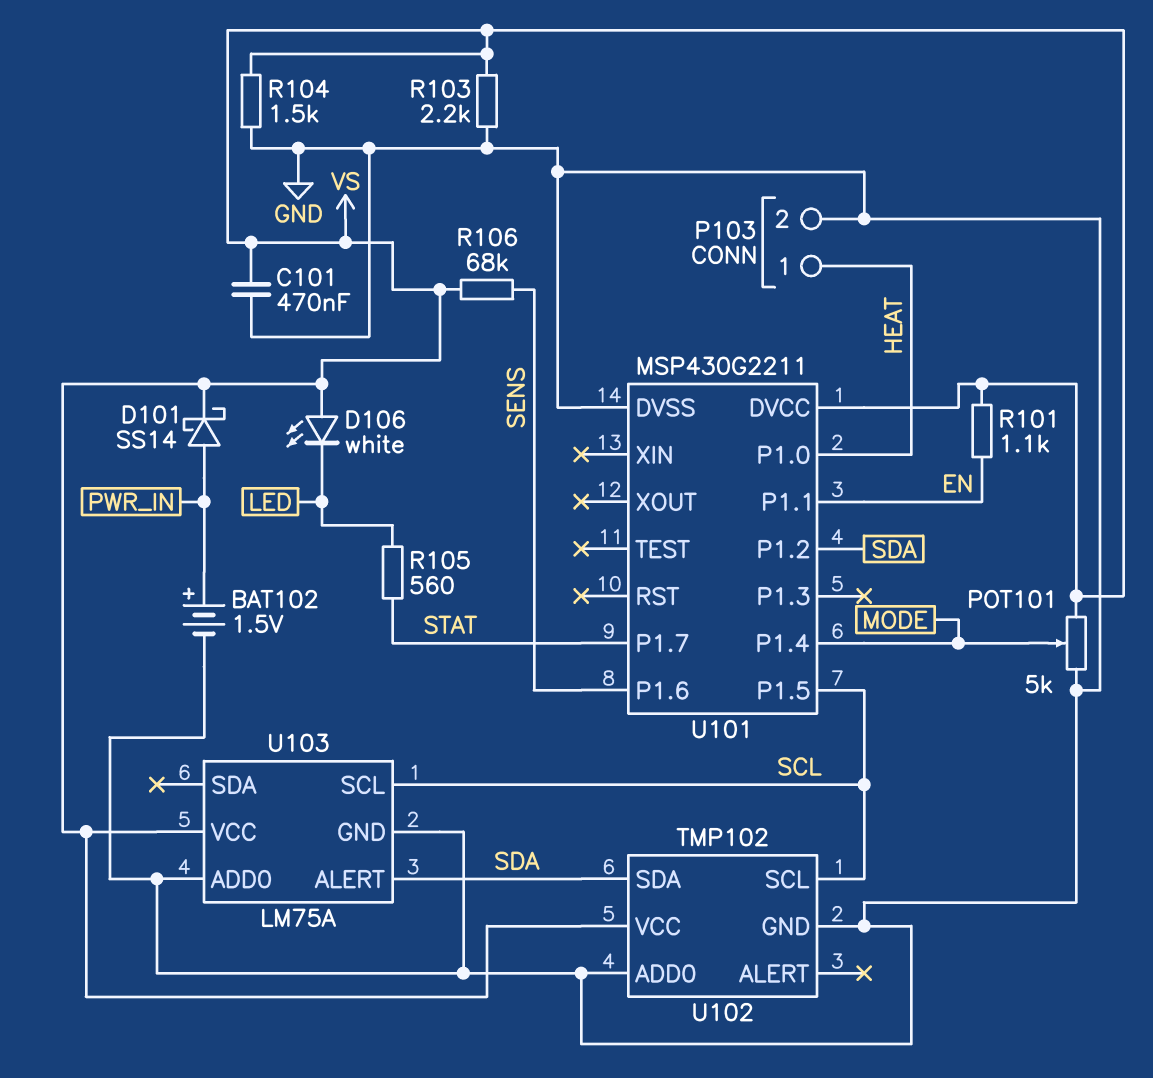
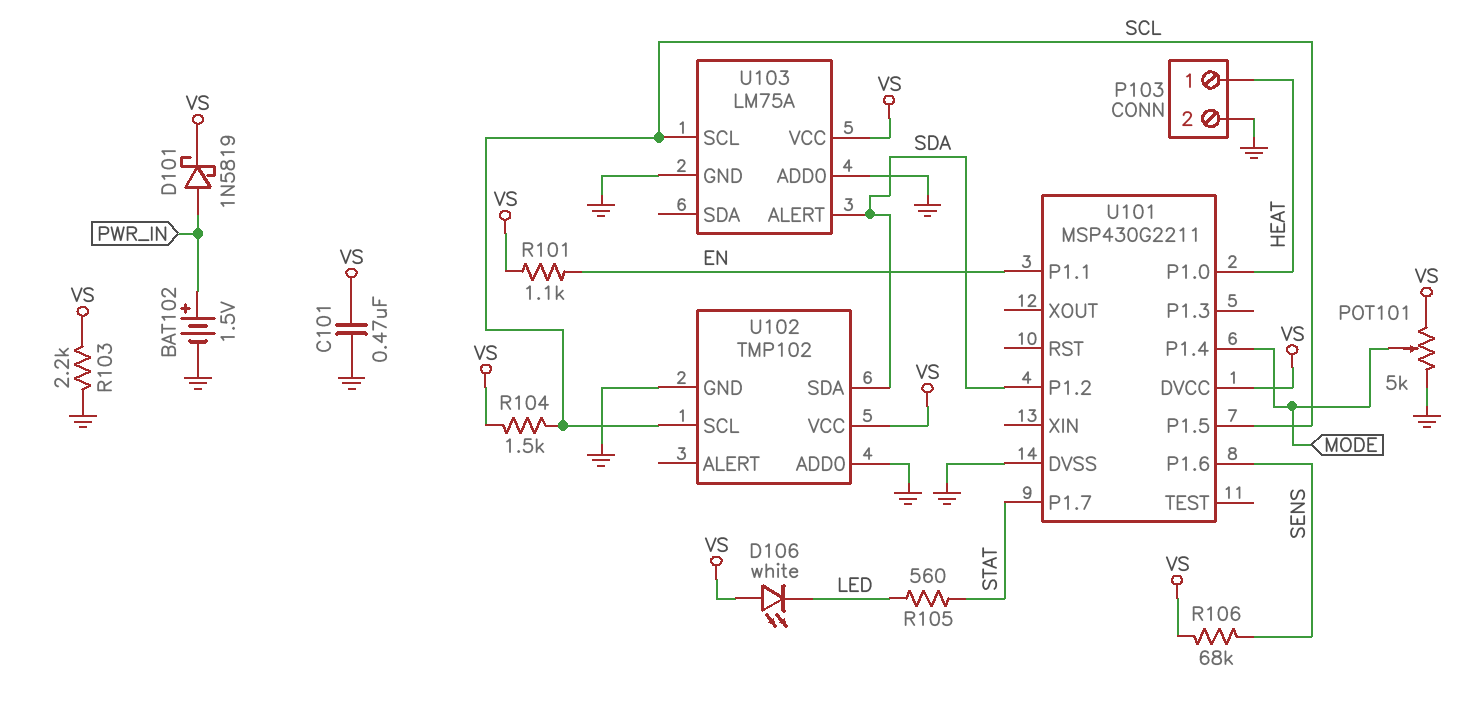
D101: schottky SS14 (A PWR_IN, K VS) -> schottky 1N5819 (A PWR_IN, K VS)
R104: 1.5k (GND, VS) -> 1.5k (SCL, VS)

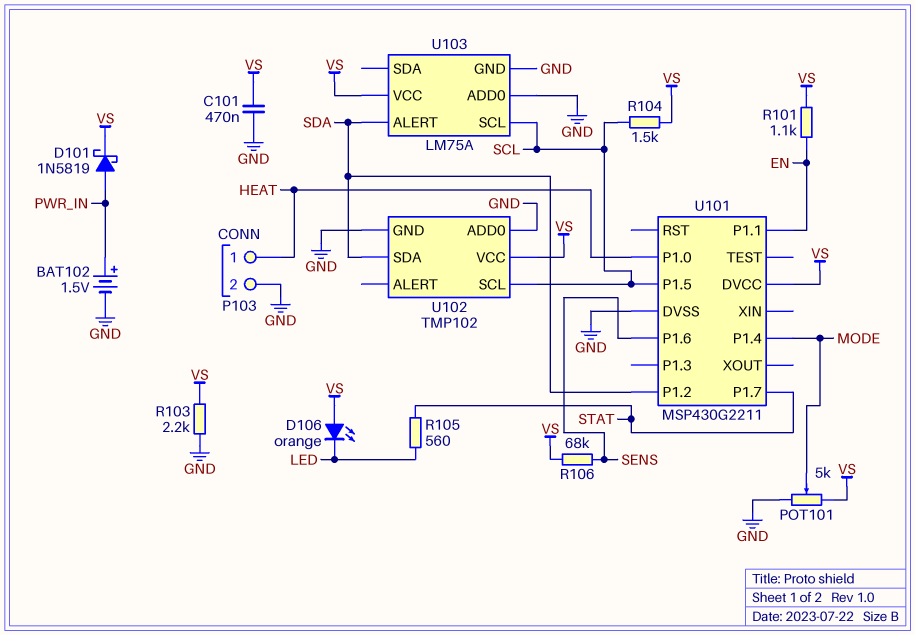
D106: LED white (A VS, K LED) -> LED orange (A VS, K LED)

